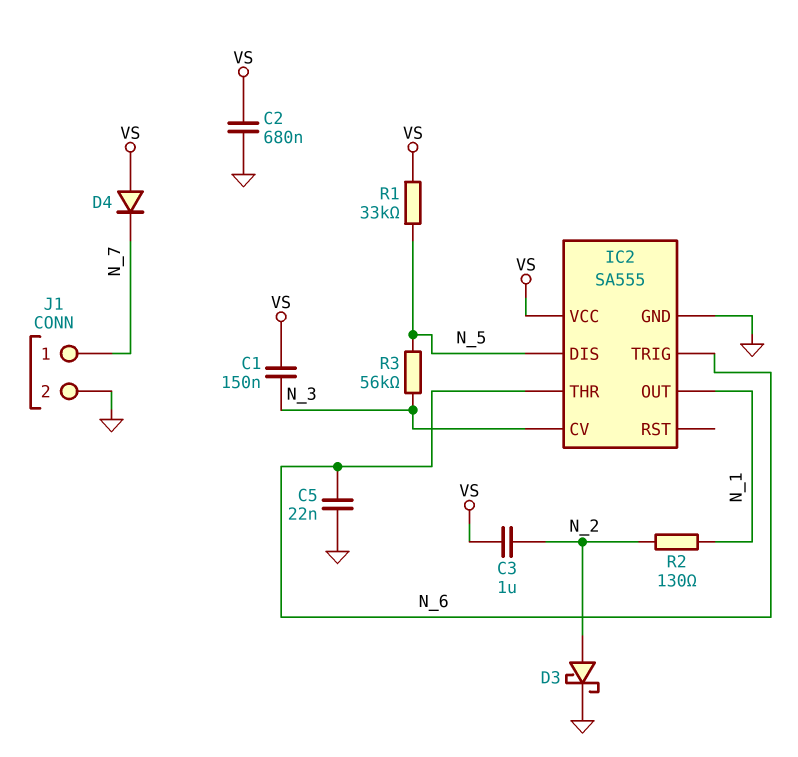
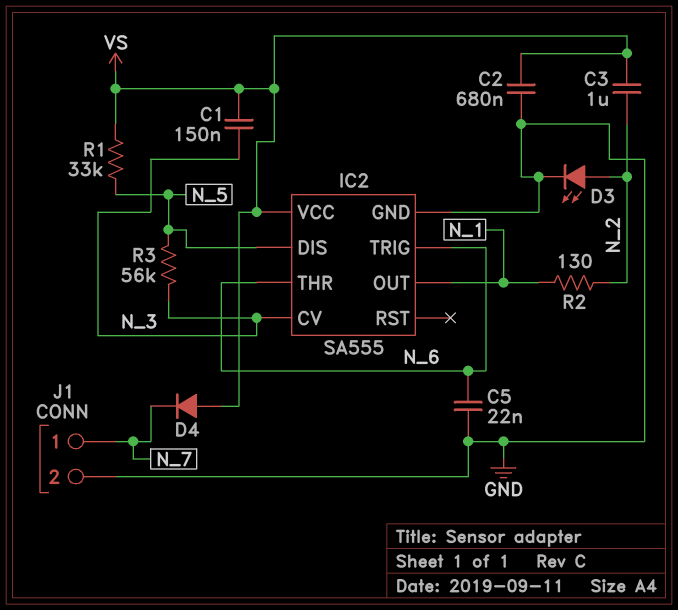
D3: schottky (A N_2, K GND) -> LED (A N_2, K GND)

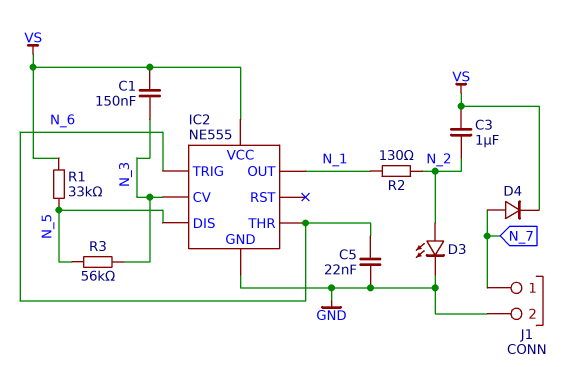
C2: 680nF (GND, VS) -> none
D4: diode (A VS, K N_7) -> diode (A N_7, K VS)
IC2: SA555 -> NE555

